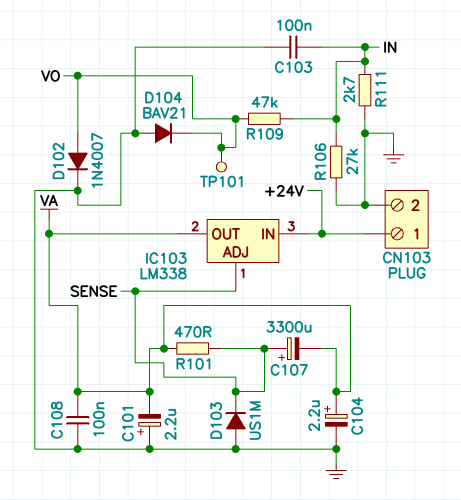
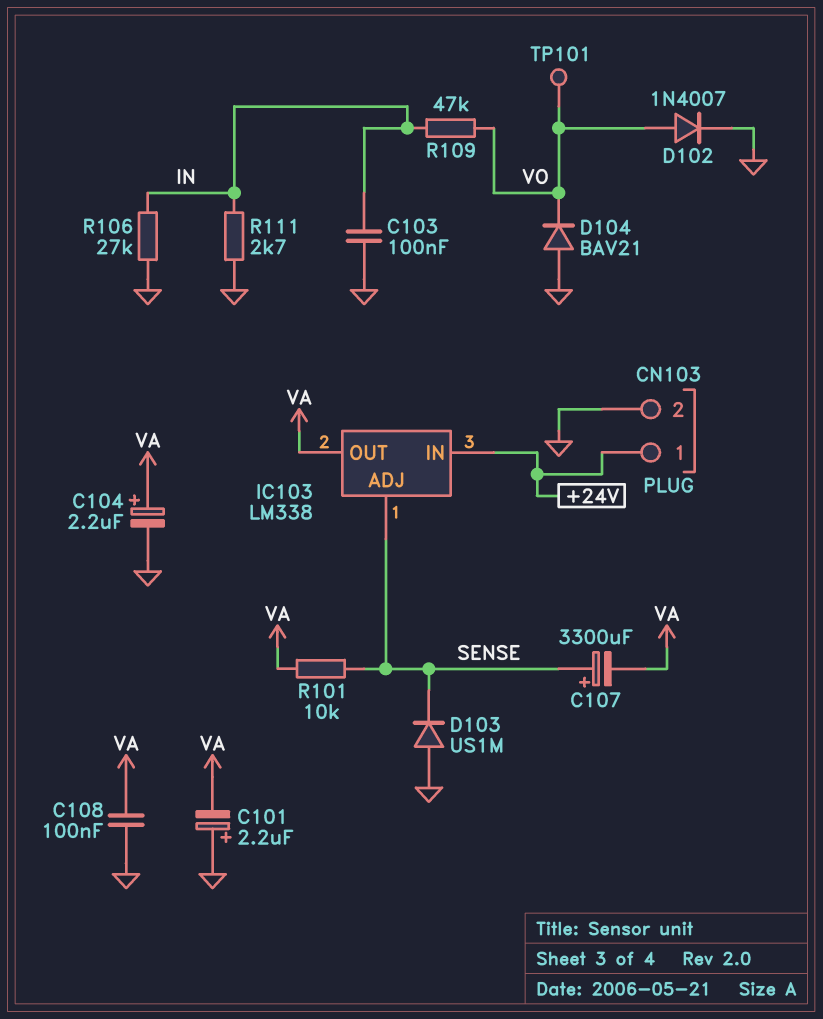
R101: 470 (SENSE, VA) -> 10k (SENSE, VA)

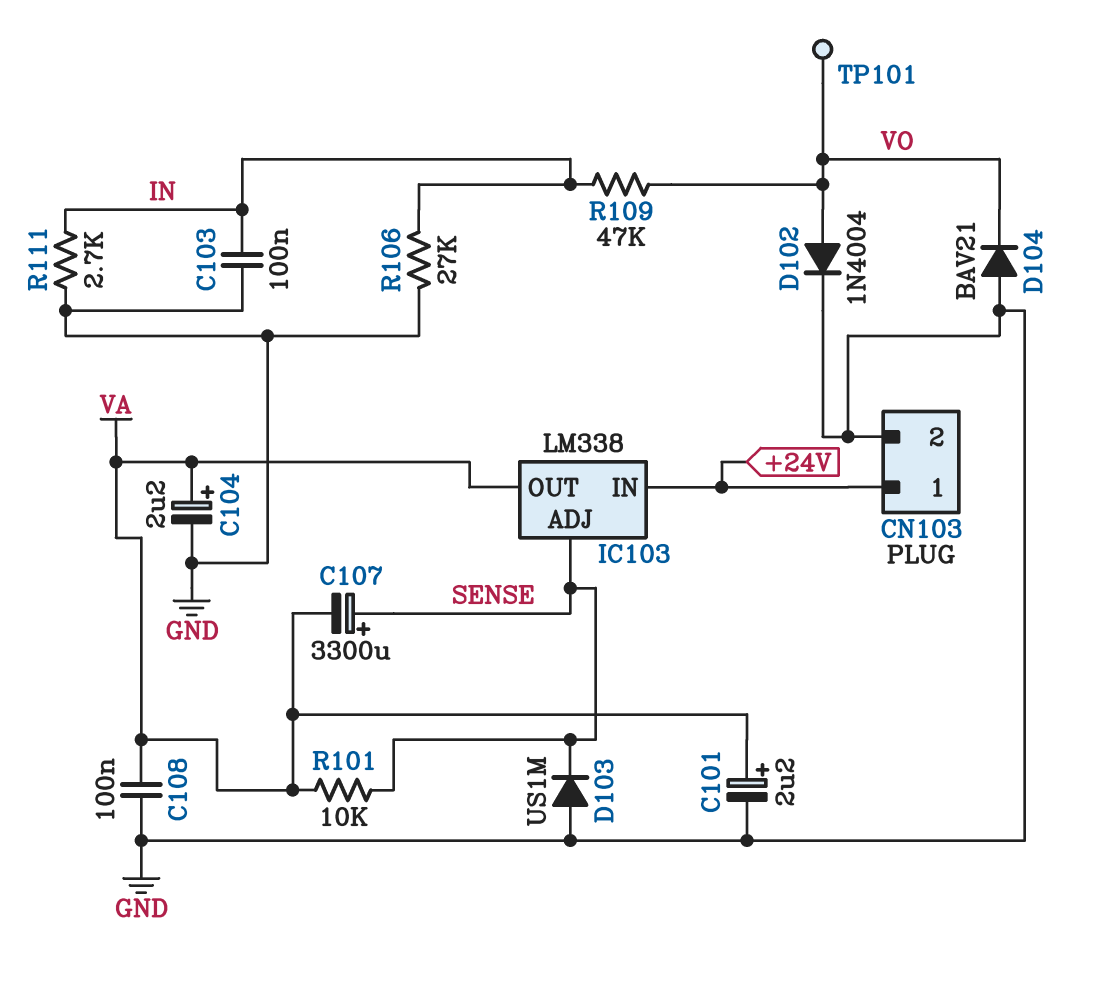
C101: 2.2uF (plus GND, minus VA) -> 2.2uF (plus VA, minus GND)
D102: diode 1N4007 (A VO, K GND) -> diode 1N4004 (A VO, K GND)

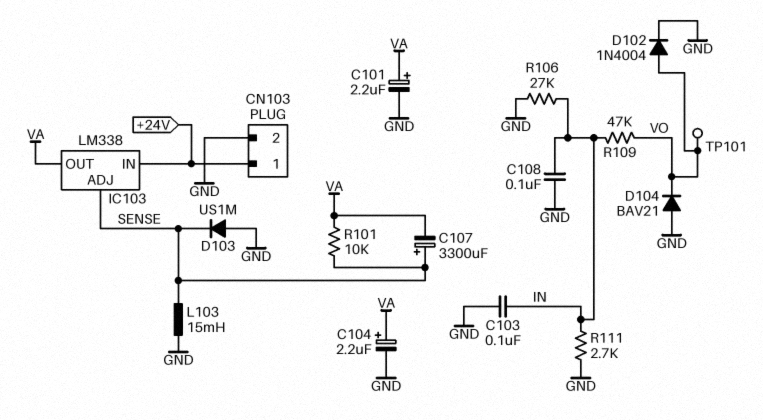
C108: 100nF (GND, VA) -> 100nF (GND, IN)
L103: none -> 15mH (GND, SENSE)

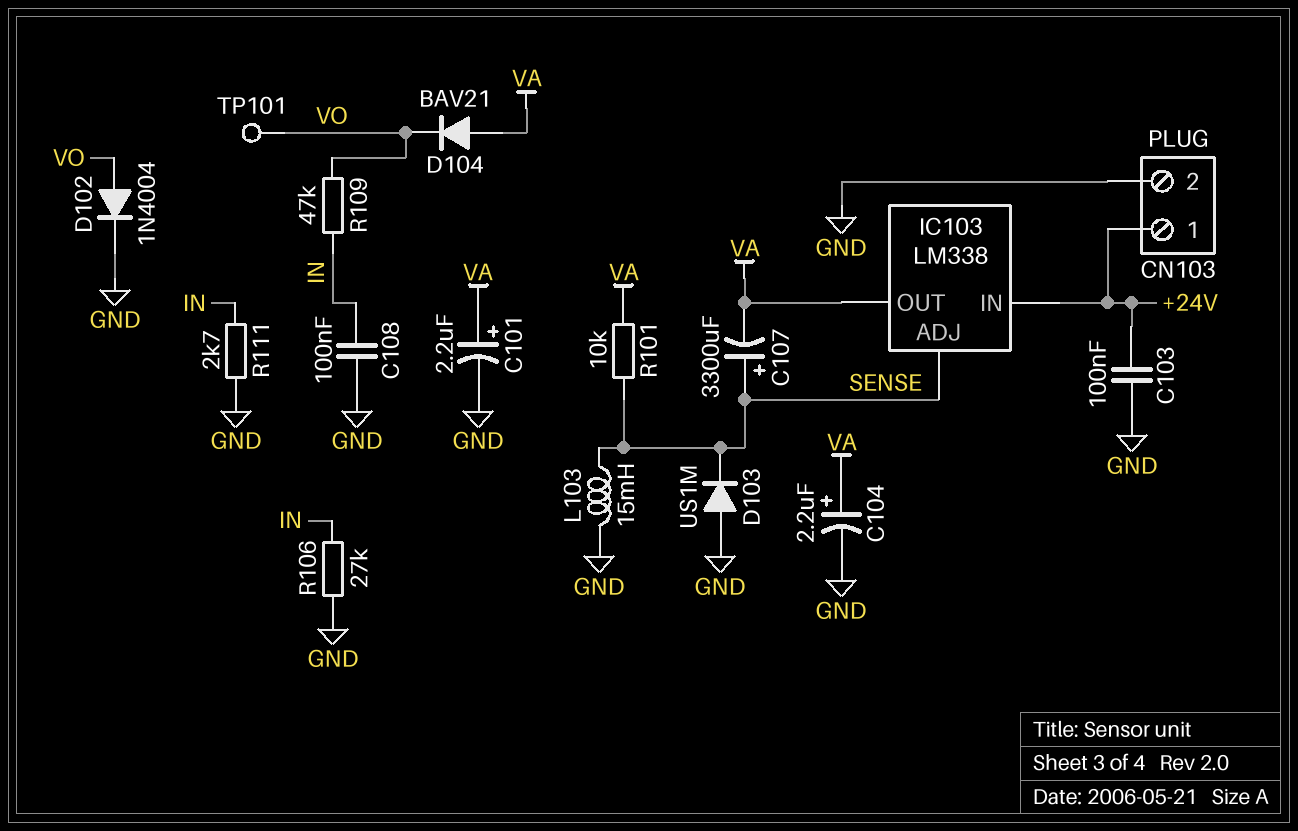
C103: 100nF (GND, IN) -> 100nF (+24V, GND)
D104: diode BAV21 (A GND, K VO) -> diode BAV21 (A VA, K VO)

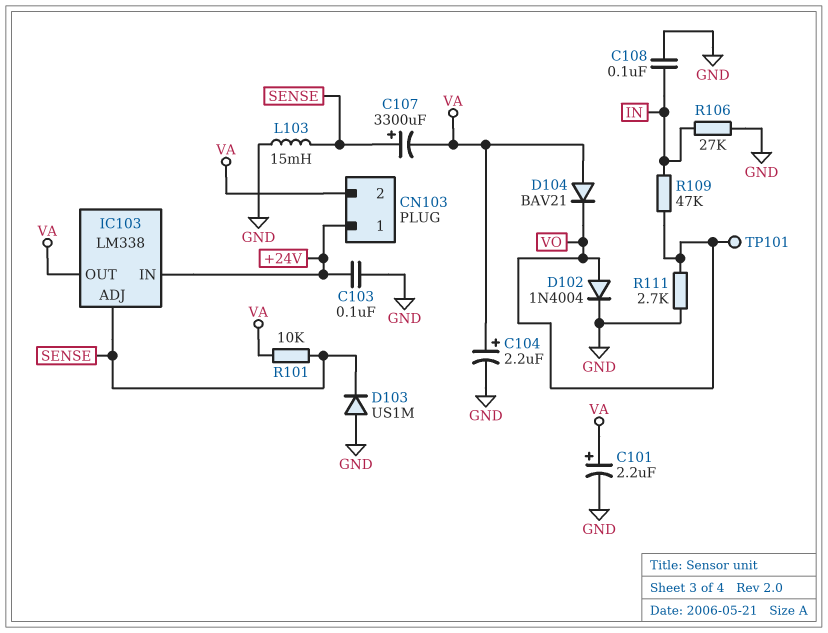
CN103 pin 2: GND -> VA
R111: 2.7k (GND, IN) -> 2.7k (GND, VO)

